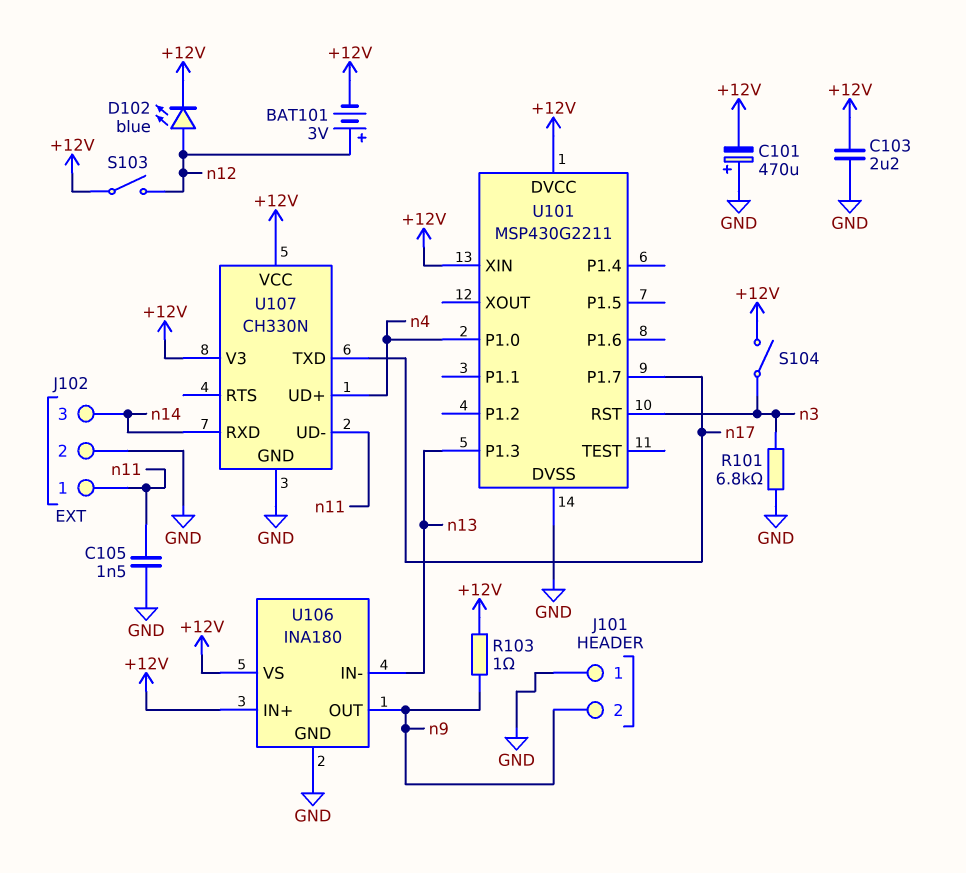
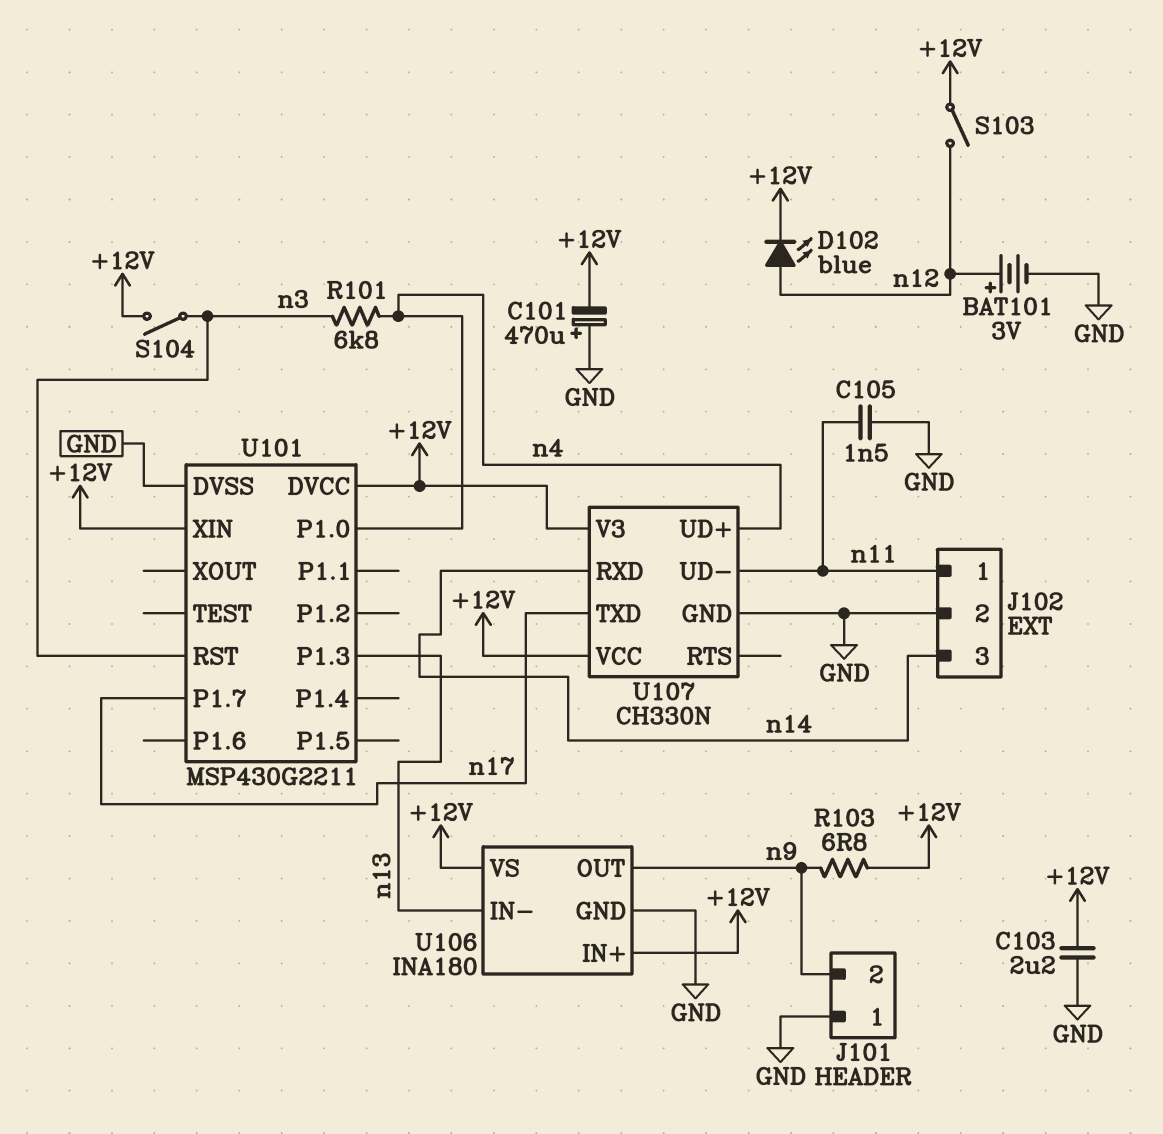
BAT101: 3V (plus n12, minus +12V) -> 3V (plus n12, minus GND)
R101: 6.8k (GND, n3) -> 6.8k (n3, n4)
R103: 1 (+12V, n9) -> 6.8 (+12V, n9)

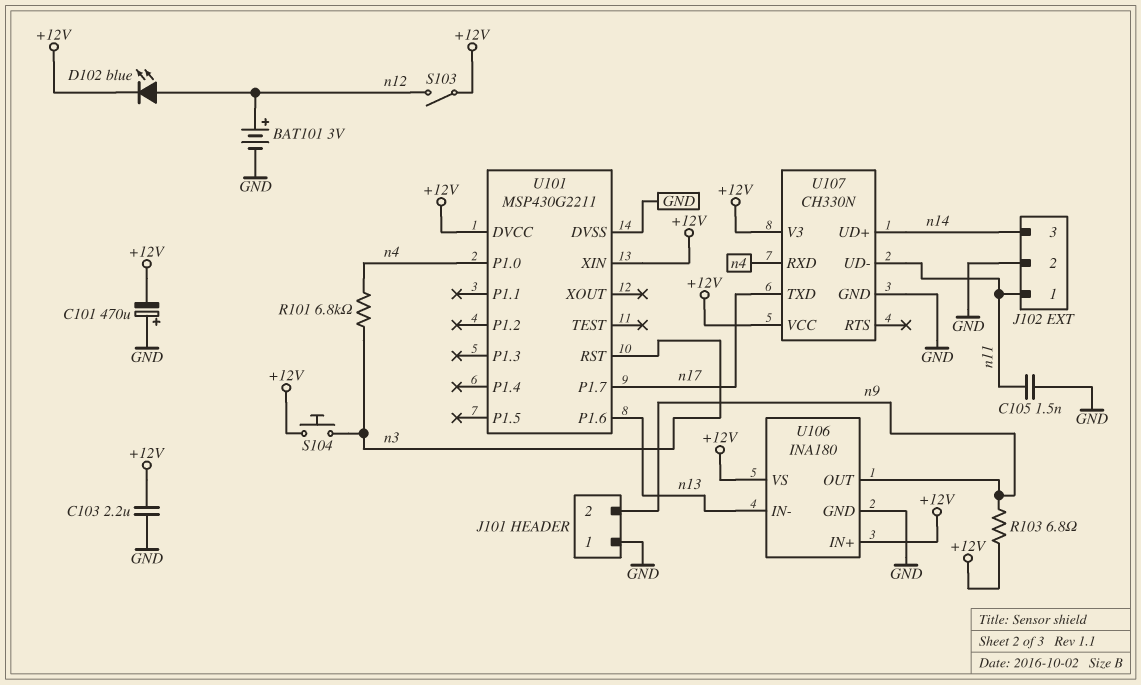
S104: switch (+12V, n3) -> button (+12V, n3)
U101 pin P1.3: n13 -> none
U101 pin P1.6: none -> n13
U107 pin RXD: n14 -> n4
U107 pin UD+: n4 -> n14

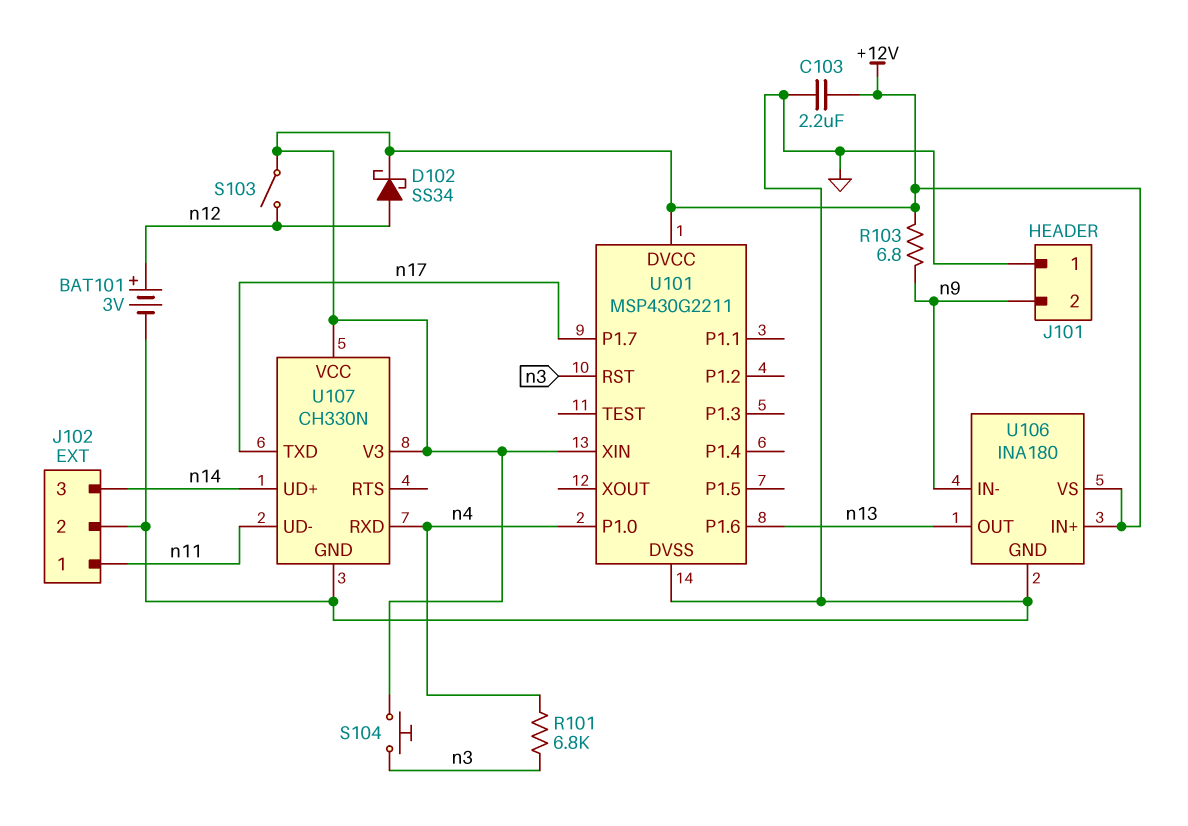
C101: 470uF (plus GND, minus +12V) -> none
C105: 1.5nF (GND, n11) -> none
D102: LED blue (A n12, K +12V) -> schottky SS34 (A n12, K +12V)
U106 pin IN-: n13 -> n9
U106 pin OUT: n9 -> n13

